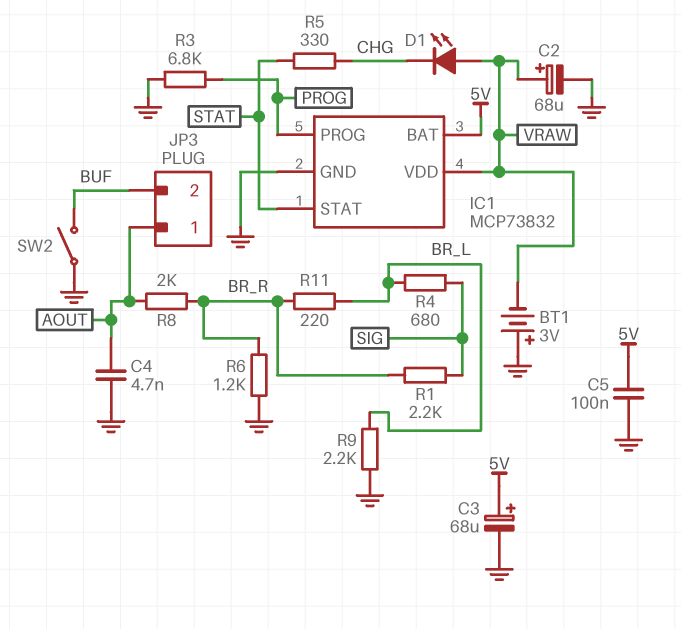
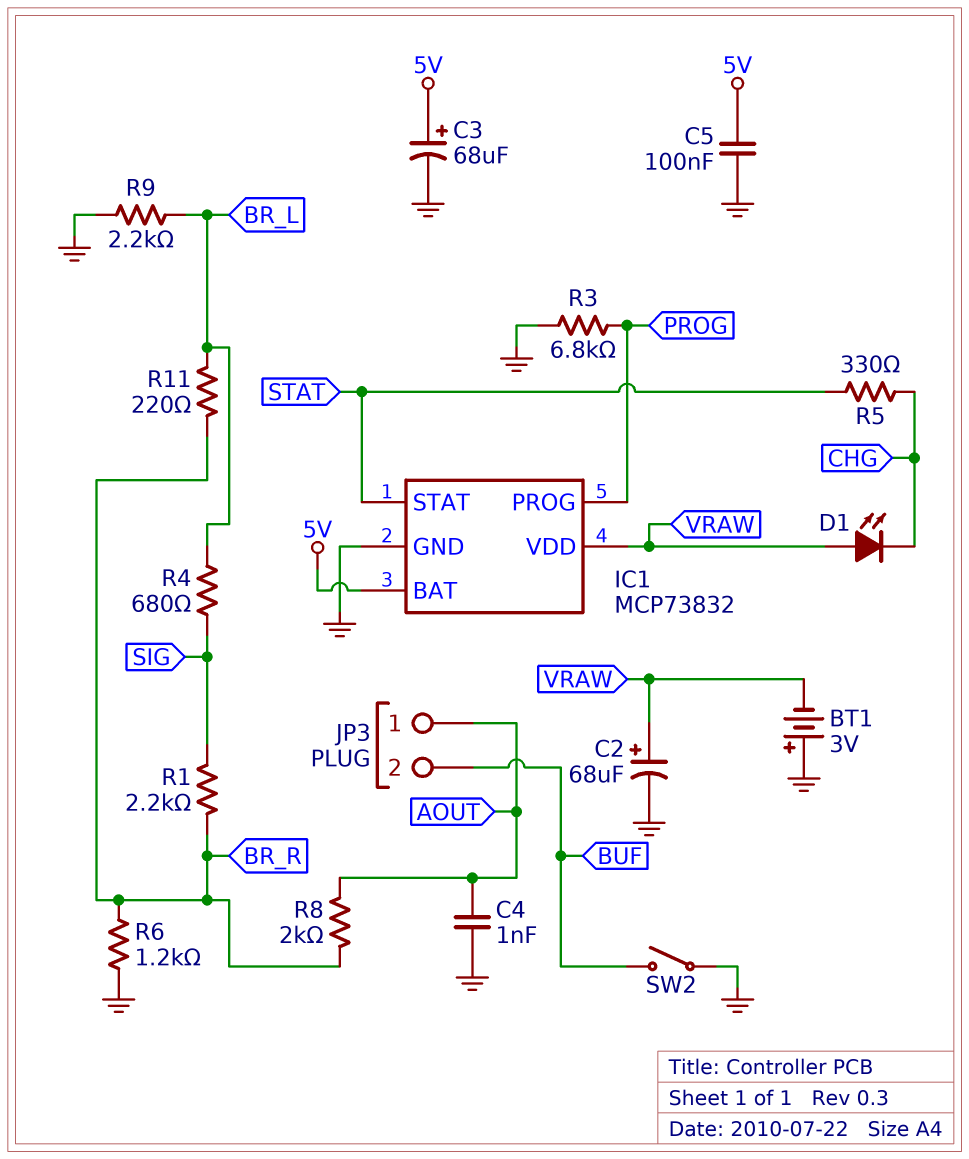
C4: 4.7nF (AOUT, GND) -> 1nF (AOUT, GND)

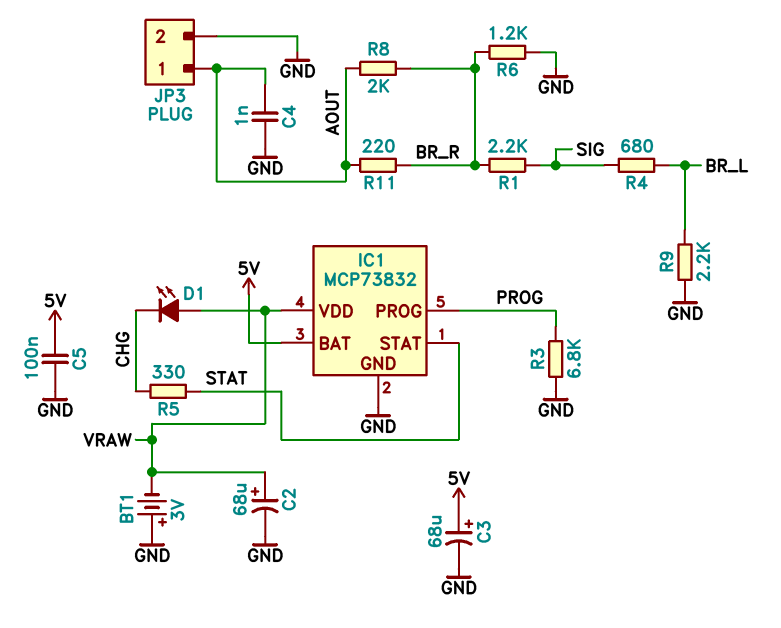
JP3 pin 2: BUF -> GND
R11: 220 (BR_L, BR_R) -> 220 (AOUT, BR_R)
SW2: switch (BUF, GND) -> none

